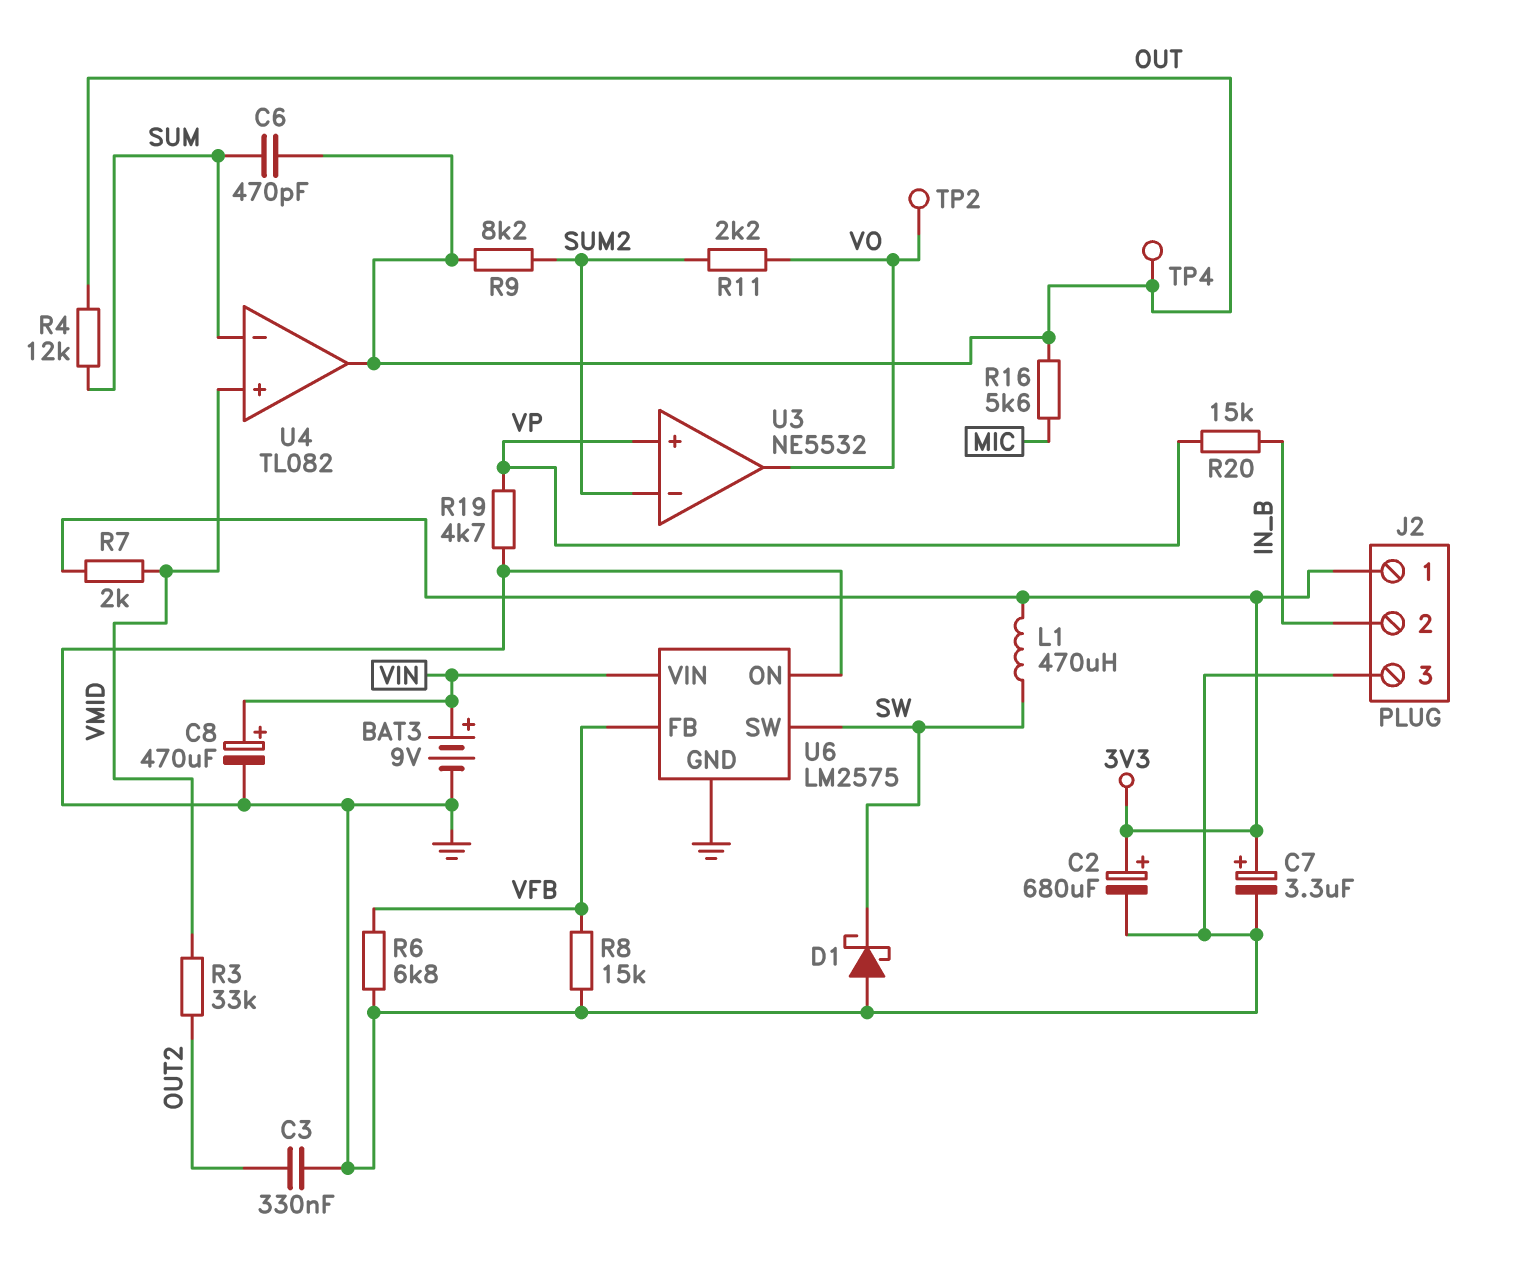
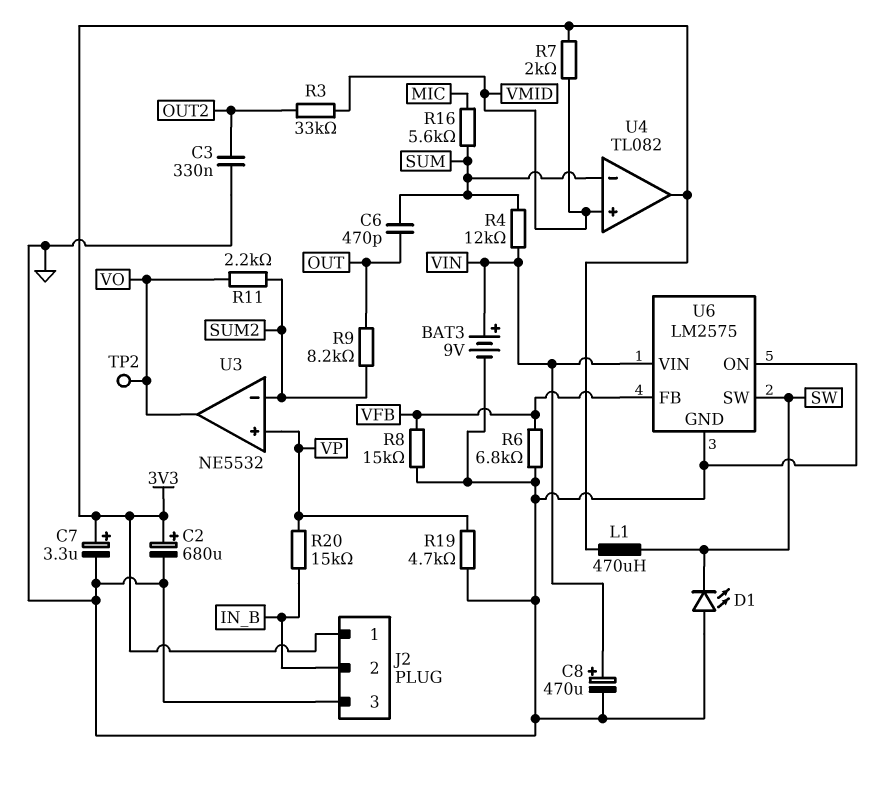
D1: schottky (A GND, K SW) -> LED (A GND, K SW)
R4: 12k (OUT, SUM) -> 12k (SUM, VIN)
R16: 5.6k (MIC, OUT) -> 5.6k (MIC, SUM)
TP4: test point (OUT) -> none
U4 pin out: OUT -> 3V3

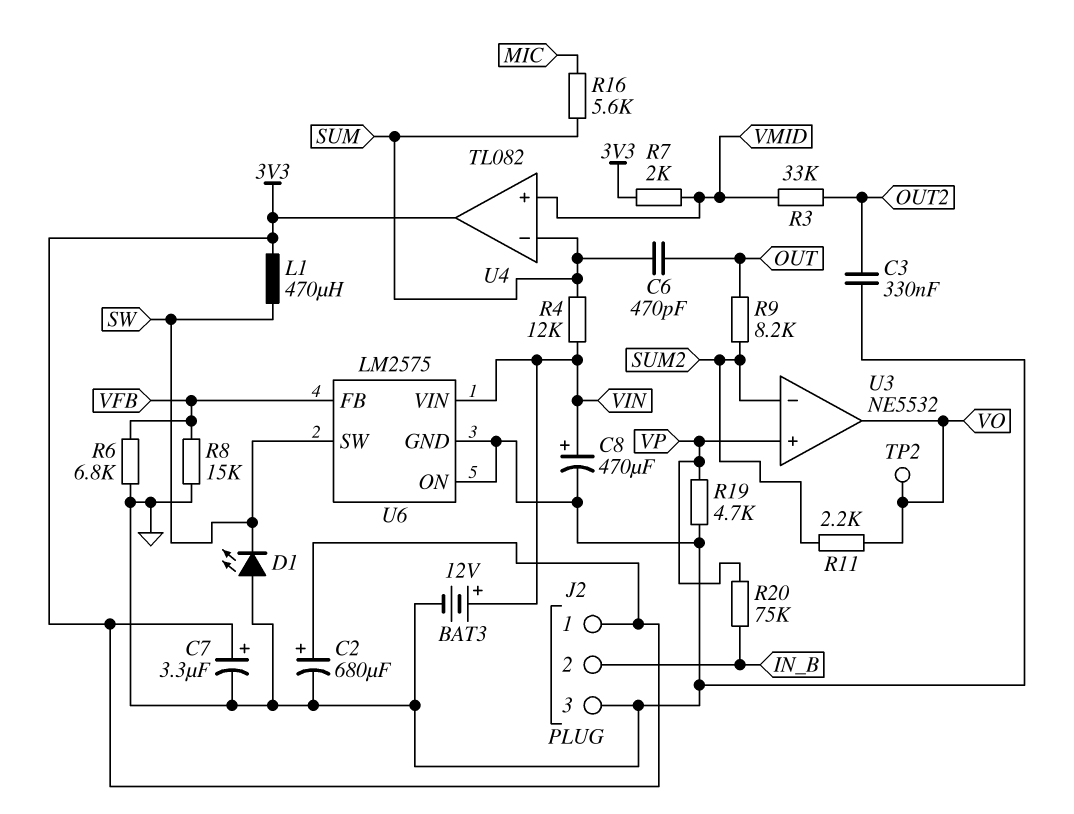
BAT3: 9V (plus VIN, minus GND) -> 12V (plus VIN, minus GND)
R20: 15k (IN_B, VP) -> 75k (IN_B, VP)

